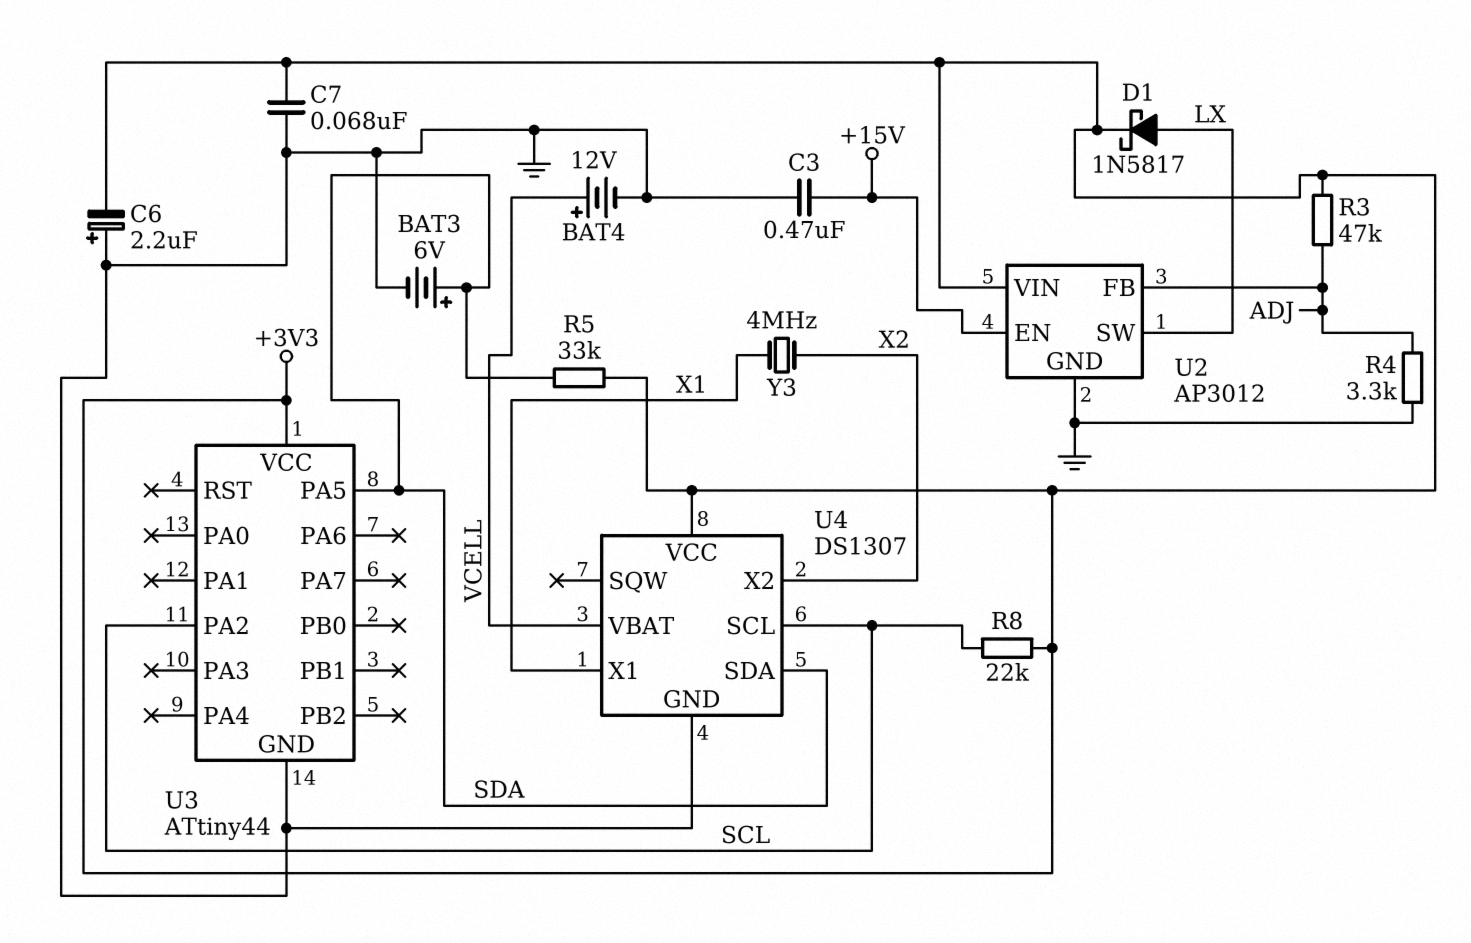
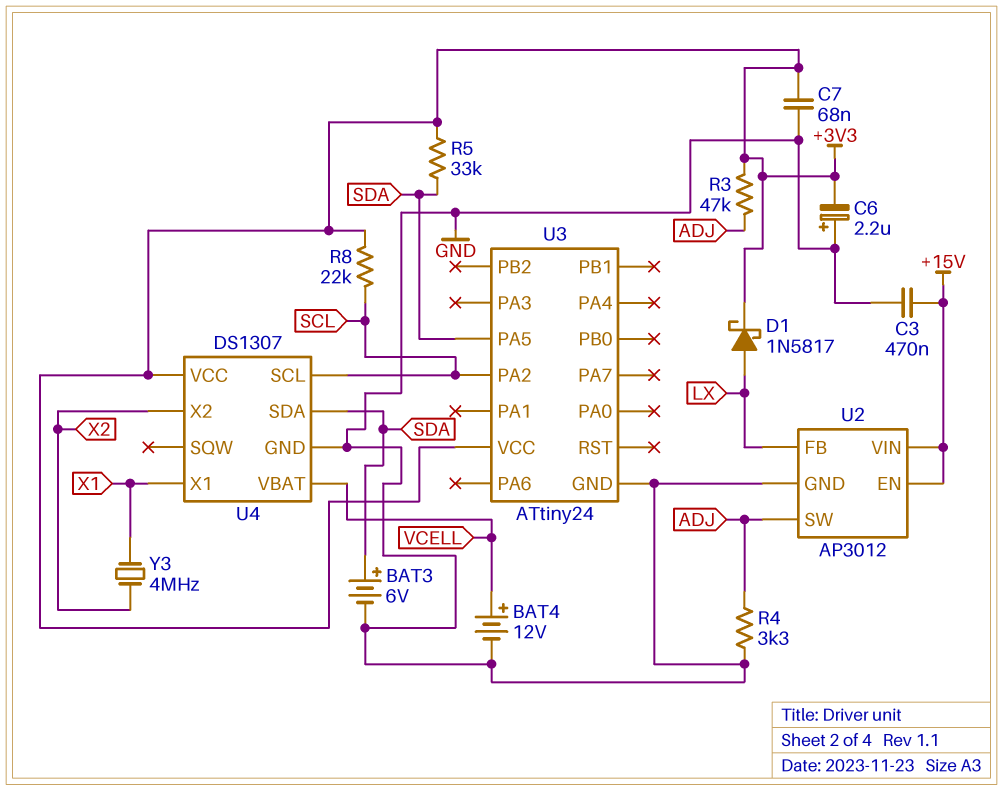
U2 pin FB: ADJ -> LX
U2 pin SW: LX -> ADJ
U2 pin VIN: +3V3 -> +15V
U3: ATtiny44 -> ATtiny24

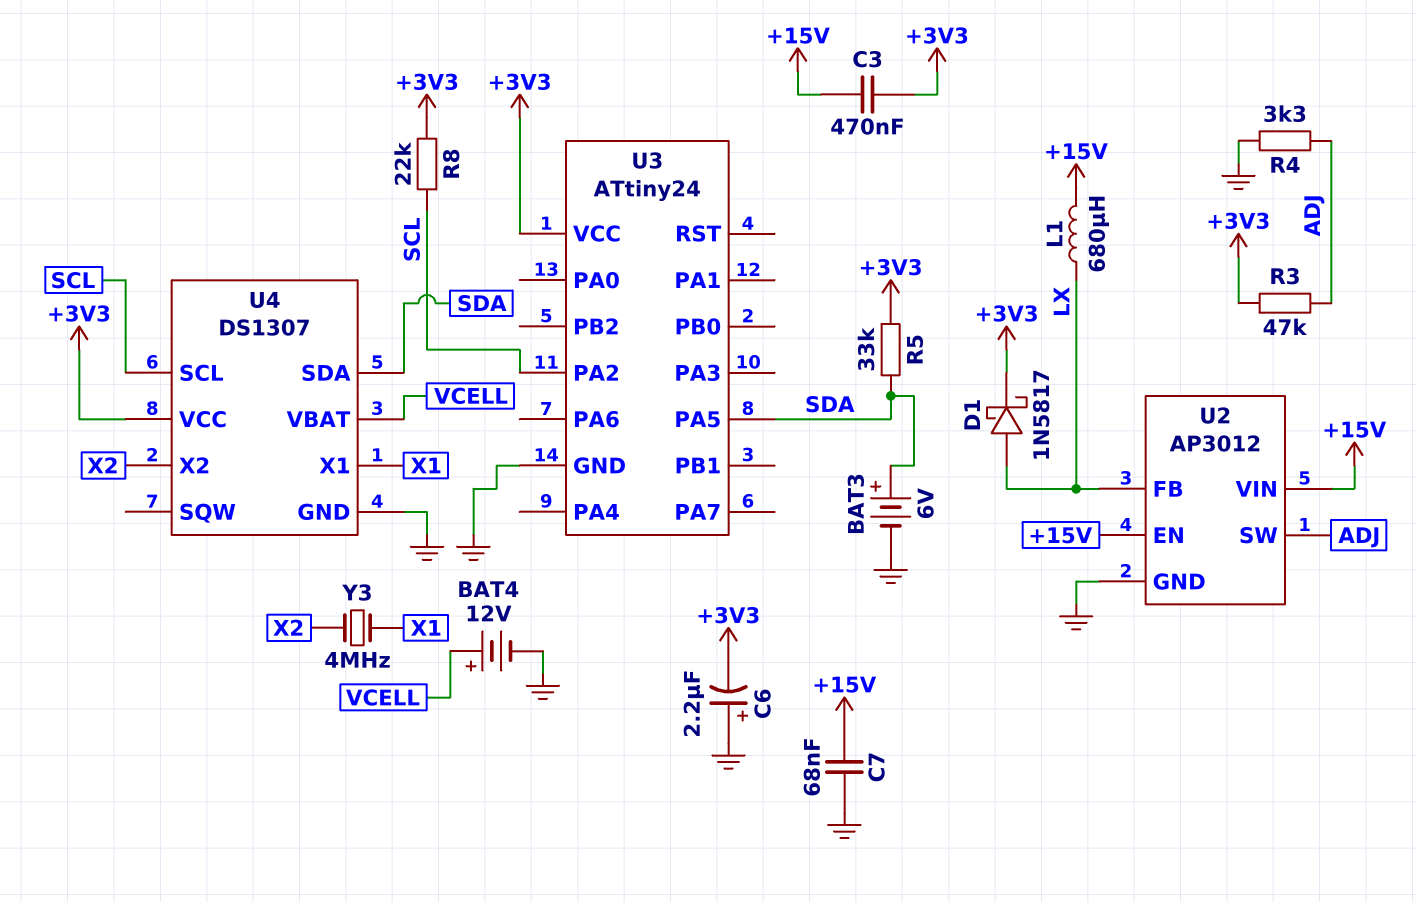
C3: 470nF (+15V, GND) -> 470nF (+3V3, +15V)
C7: 68nF (+3V3, GND) -> 68nF (+15V, GND)
L1: none -> 680uH (+15V, LX)

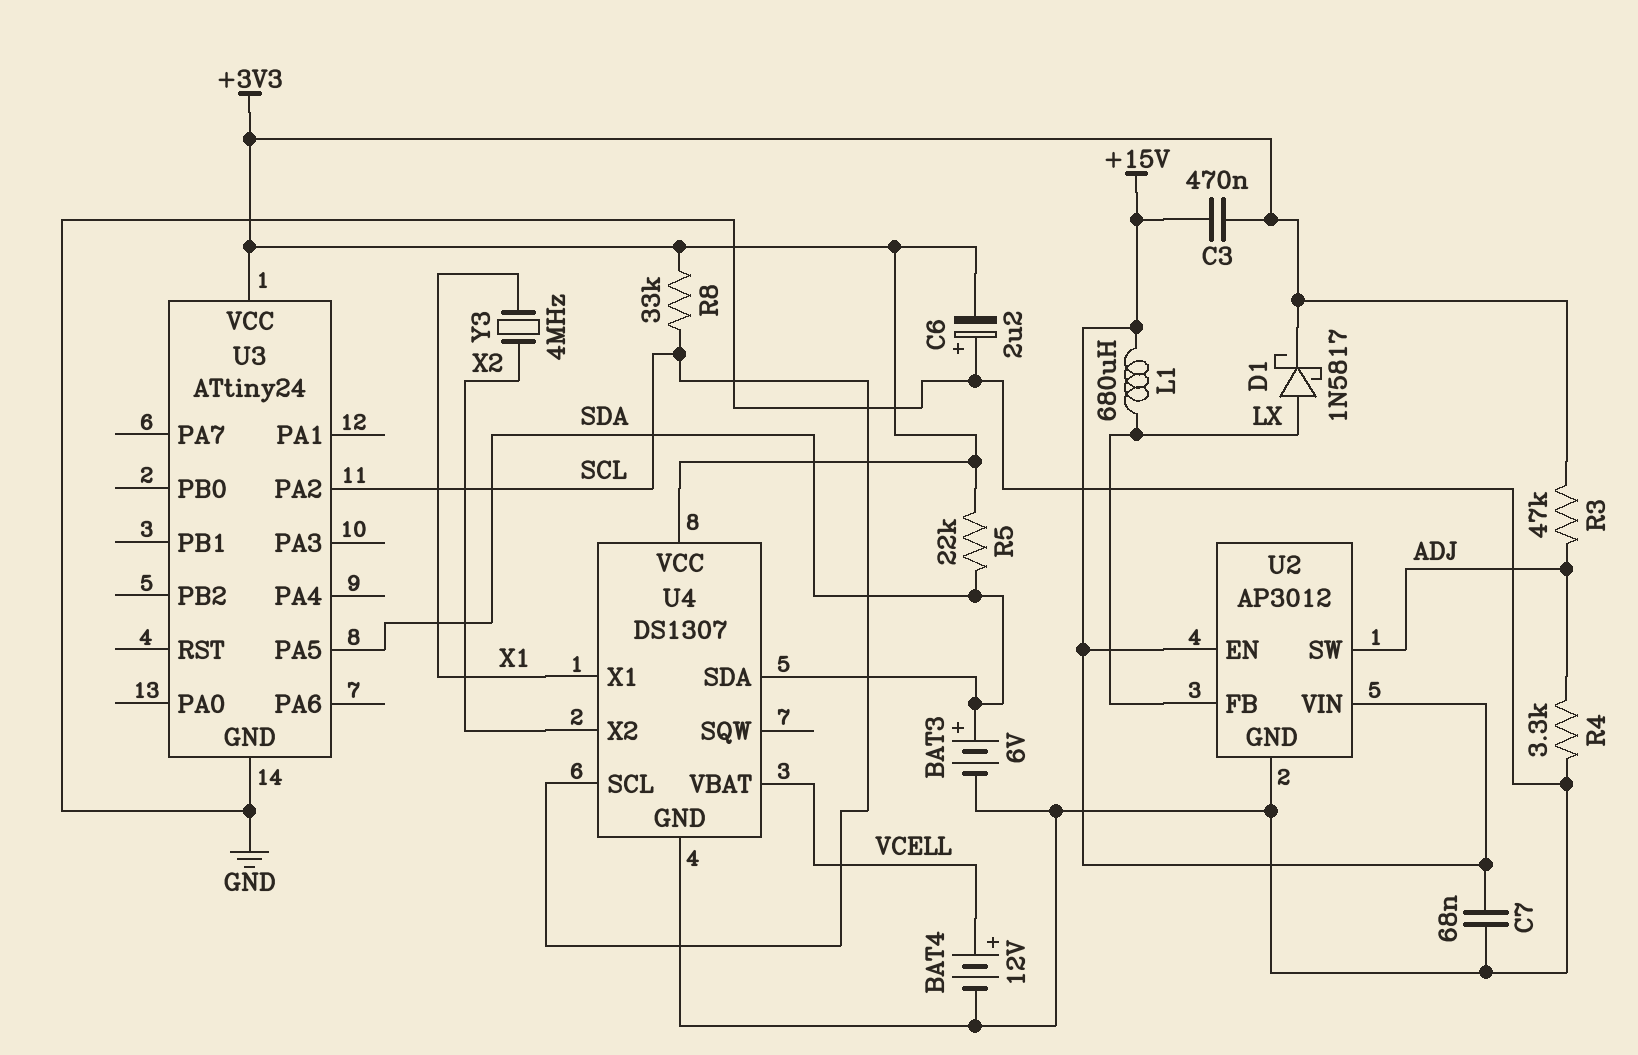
R5: 33k (+3V3, SDA) -> 22k (+3V3, SDA)
R8: 22k (+3V3, SCL) -> 33k (+3V3, SCL)

